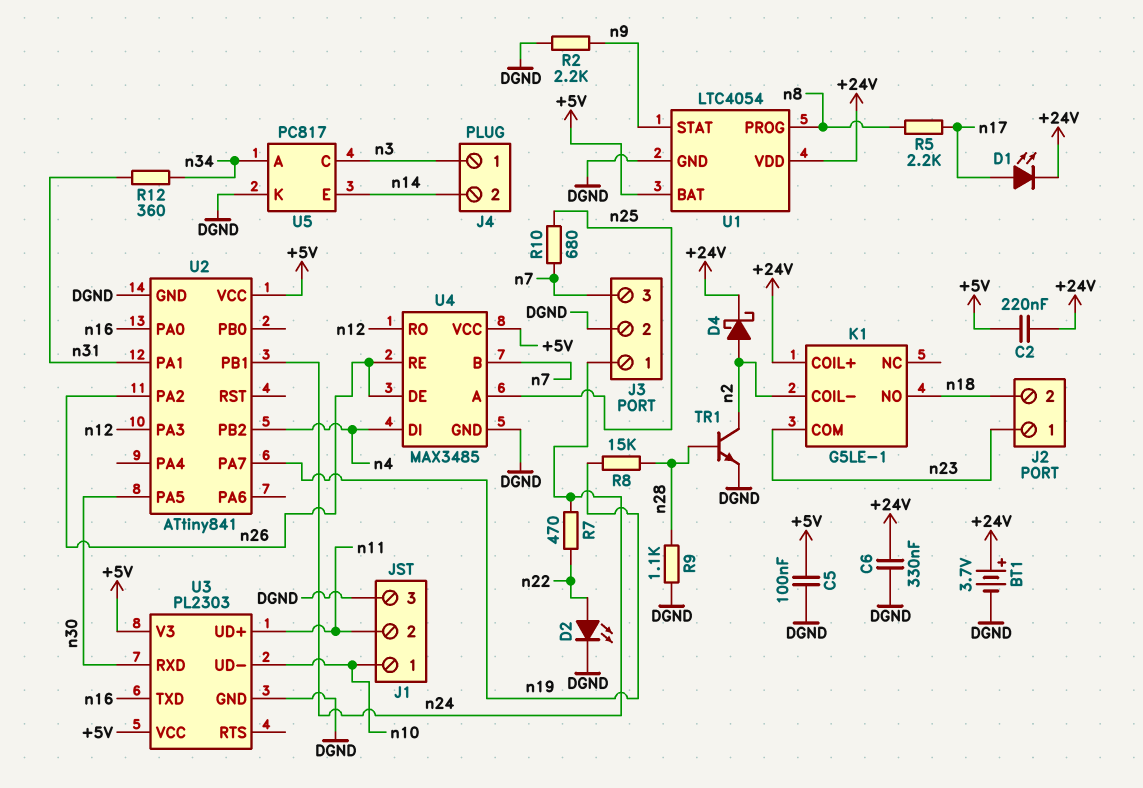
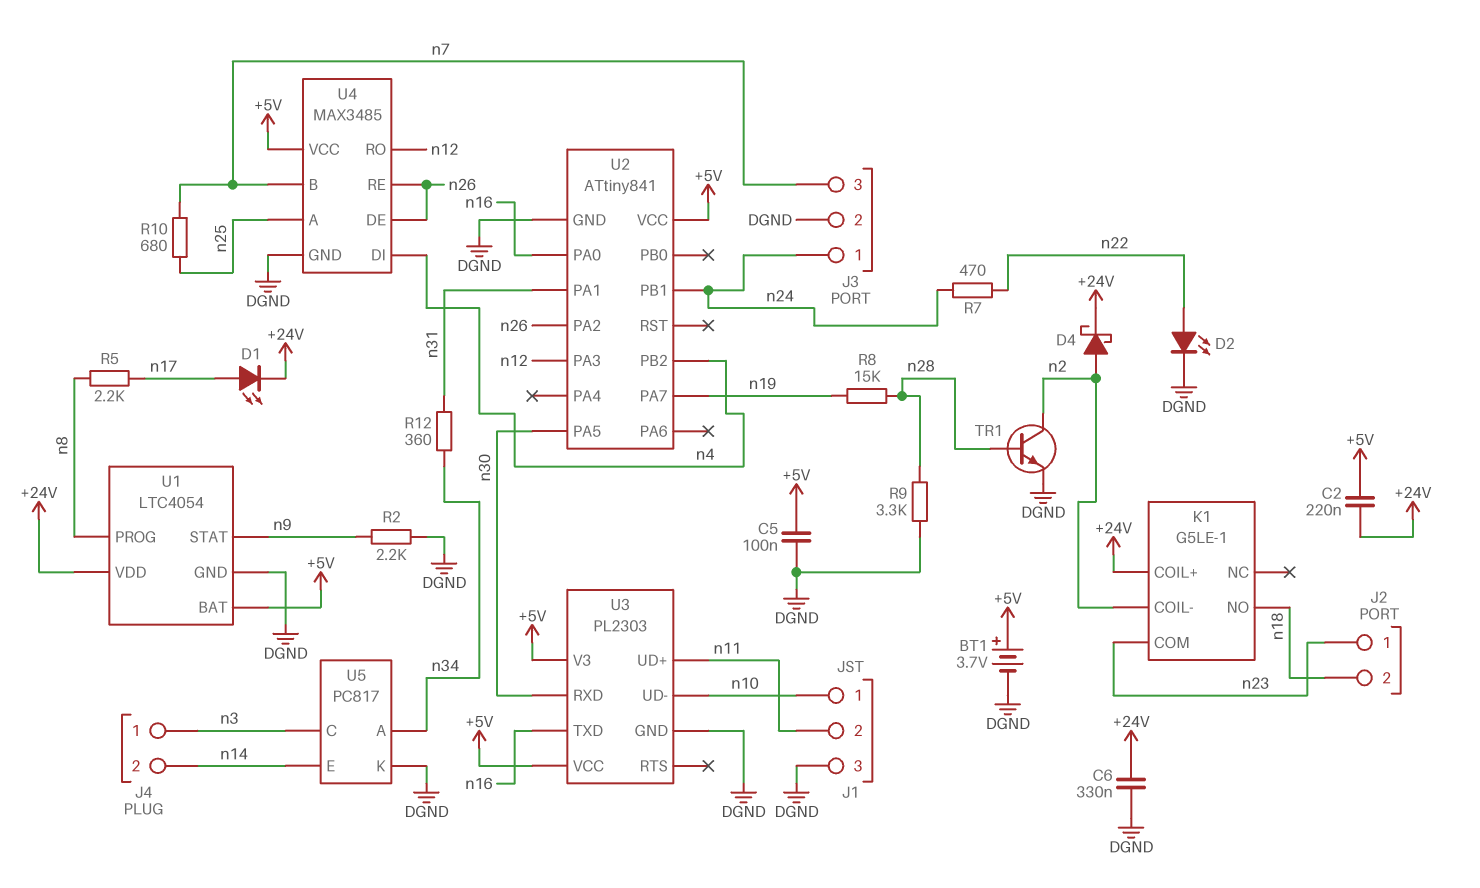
BT1: 3.7V (plus +24V, minus DGND) -> 3.7V (plus +5V, minus DGND)
R9: 1.1k (DGND, n28) -> 3.3k (DGND, n28)

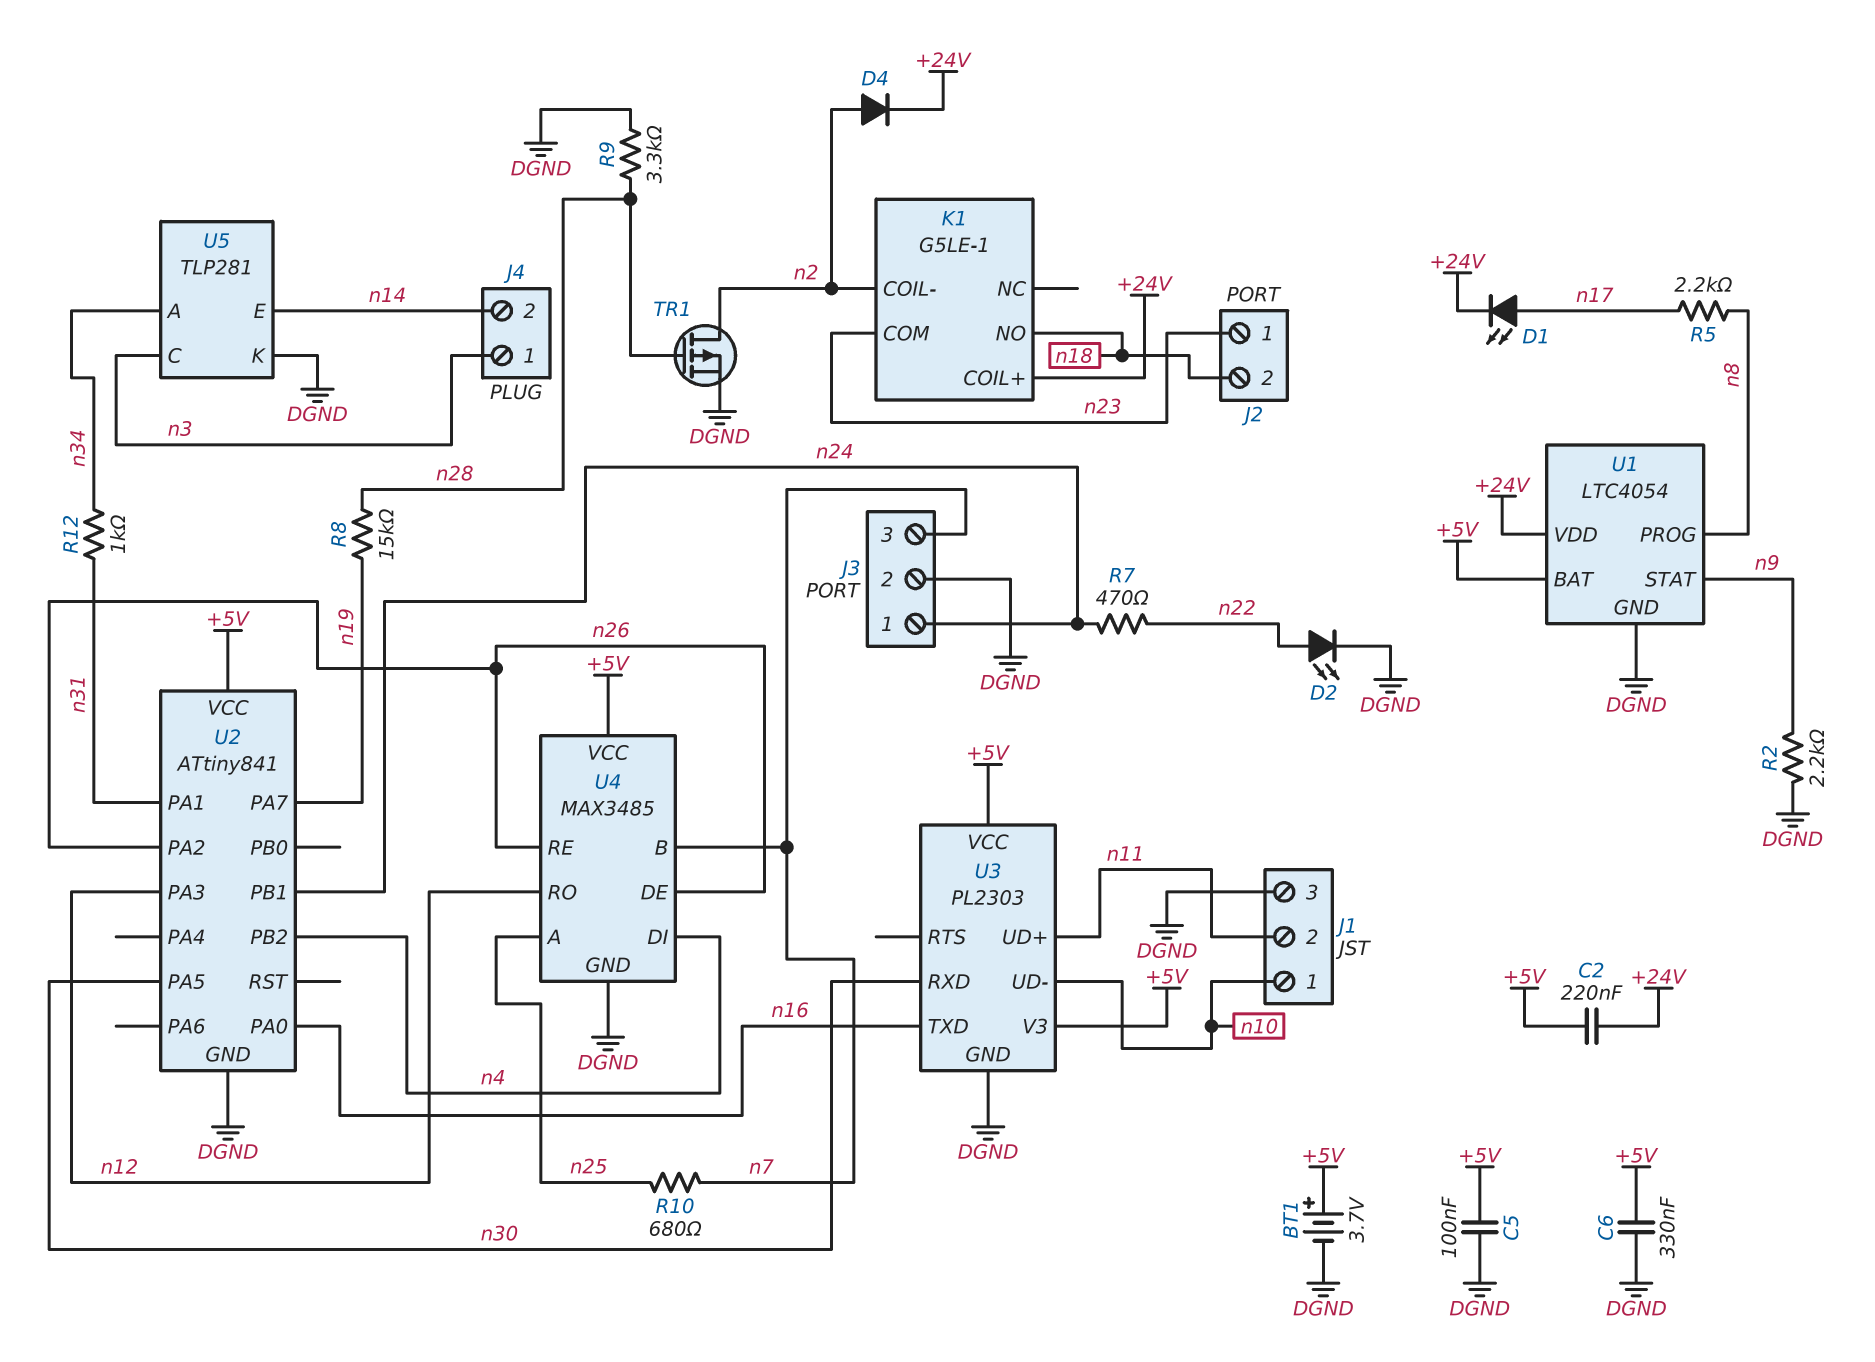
C6: 330nF (+24V, DGND) -> 330nF (+5V, DGND)
D4: schottky (A n2, K +24V) -> diode (A n2, K +24V)
R12: 360 (n31, n34) -> 1k (n31, n34)
TR1: NPN (B n28, C n2, E DGND) -> PMOS (G n28, D n2, S DGND)
U5: PC817 -> TLP281

